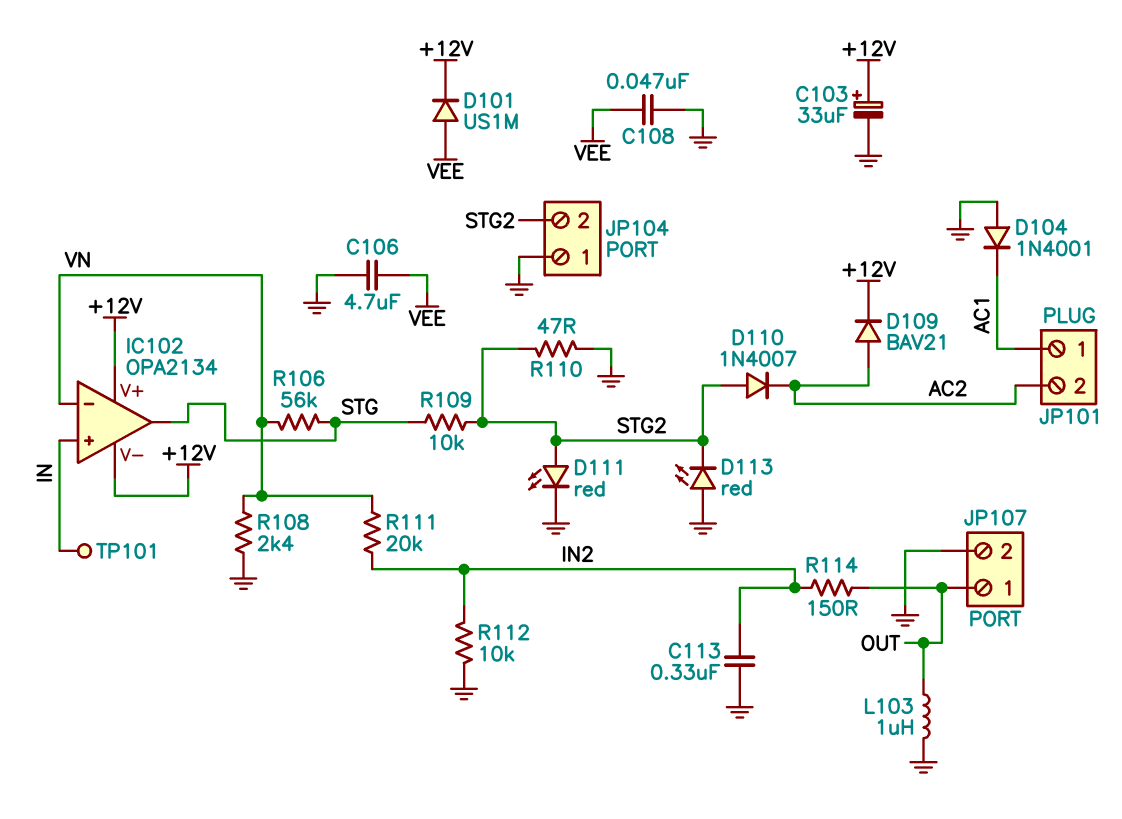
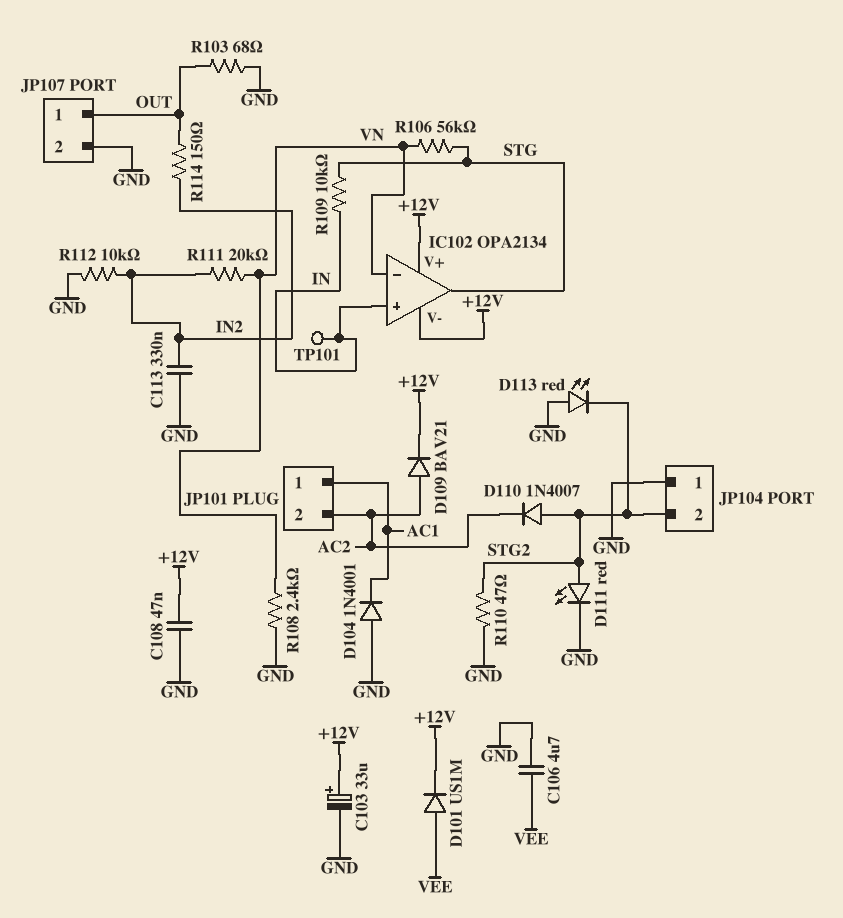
C108: 47nF (GND, VEE) -> 47nF (+12V, GND)
L103: 1uH (GND, OUT) -> none
R103: none -> 68 (GND, OUT)
R109: 10k (STG, STG2) -> 10k (IN, STG)

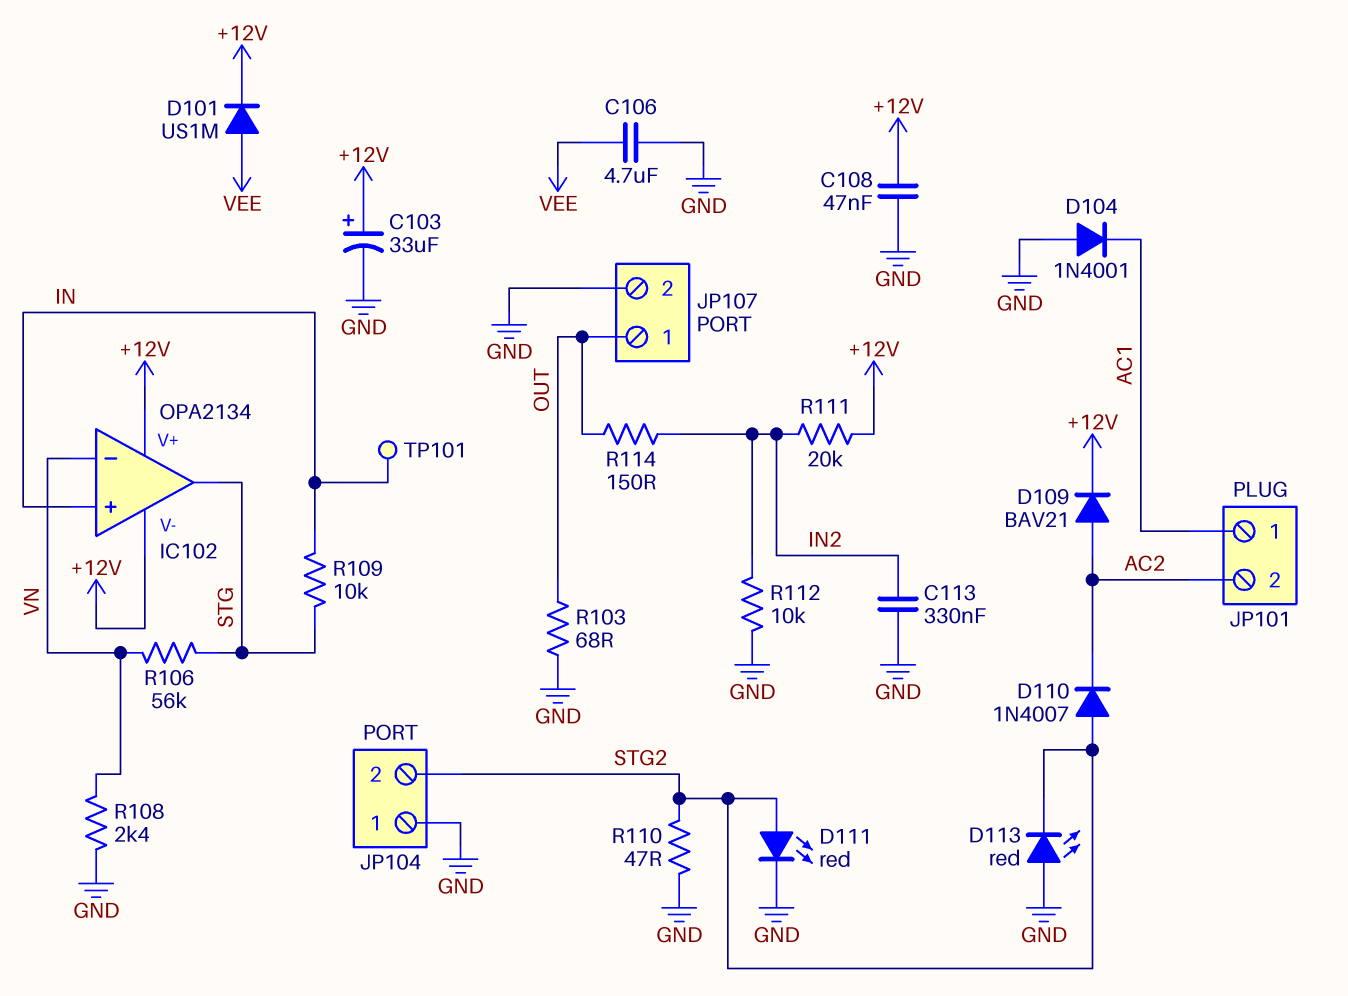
R111: 20k (IN2, VN) -> 20k (+12V, IN2)

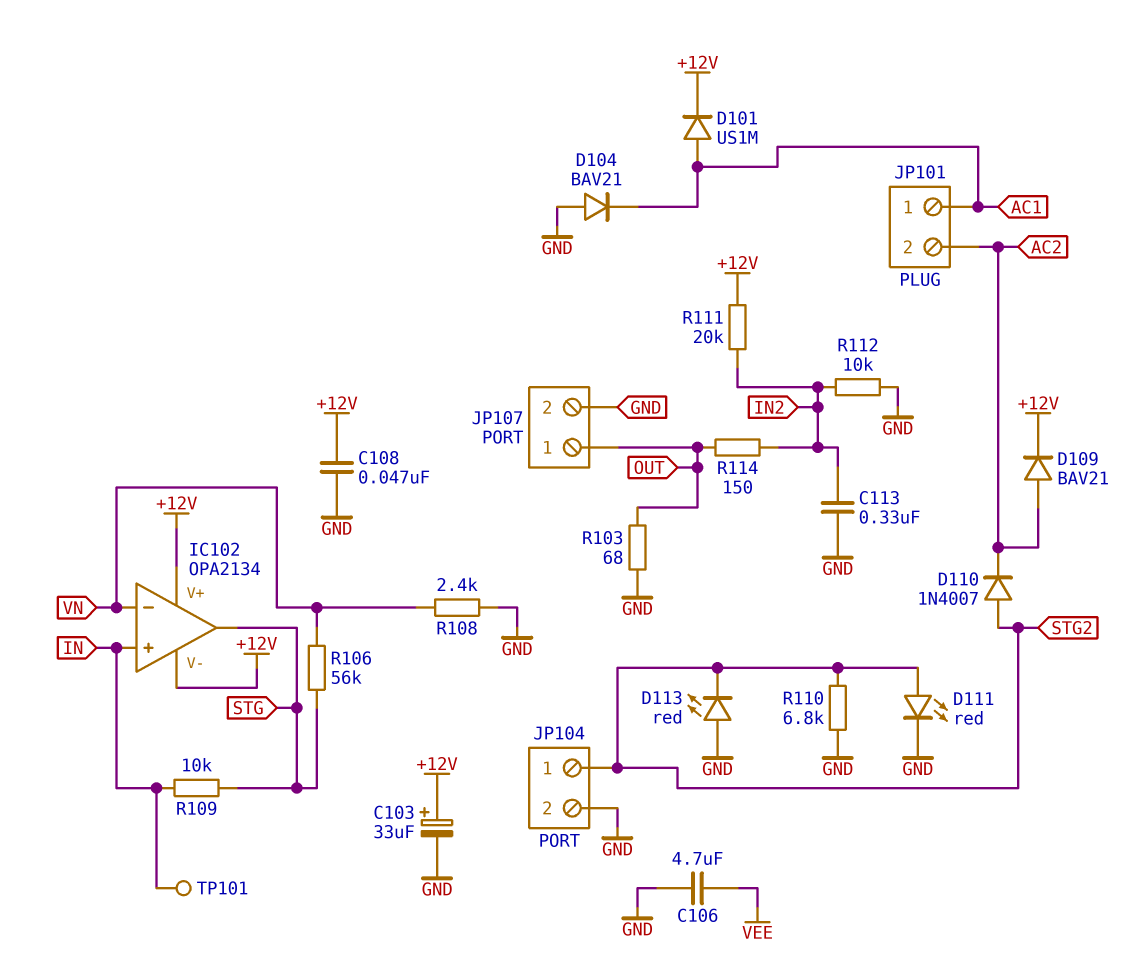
D101: diode US1M (A VEE, K +12V) -> diode US1M (A AC1, K +12V)
D104: diode 1N4001 (A GND, K AC1) -> diode BAV21 (A GND, K AC1)
JP104 pin 1: GND -> STG2
JP104 pin 2: STG2 -> GND
R110: 47 (GND, STG2) -> 6.8k (GND, STG2)

